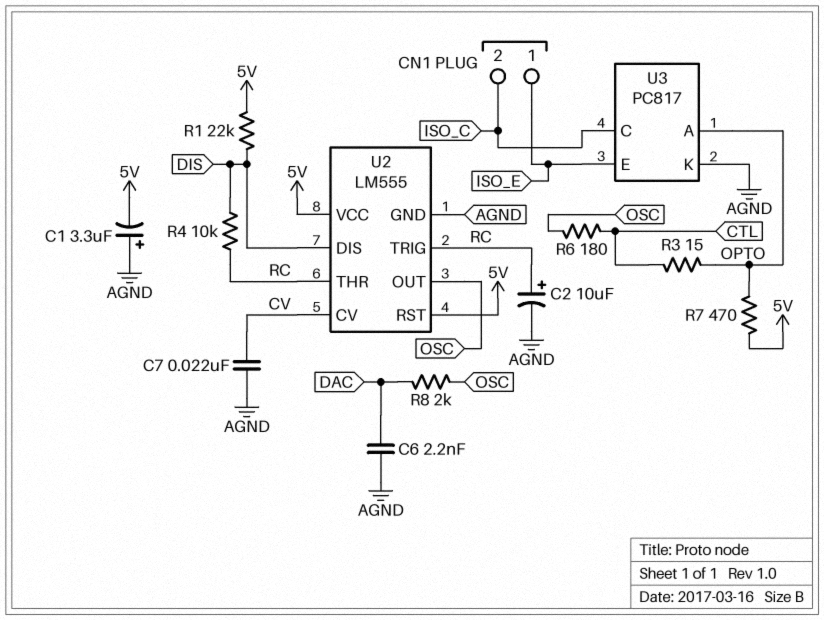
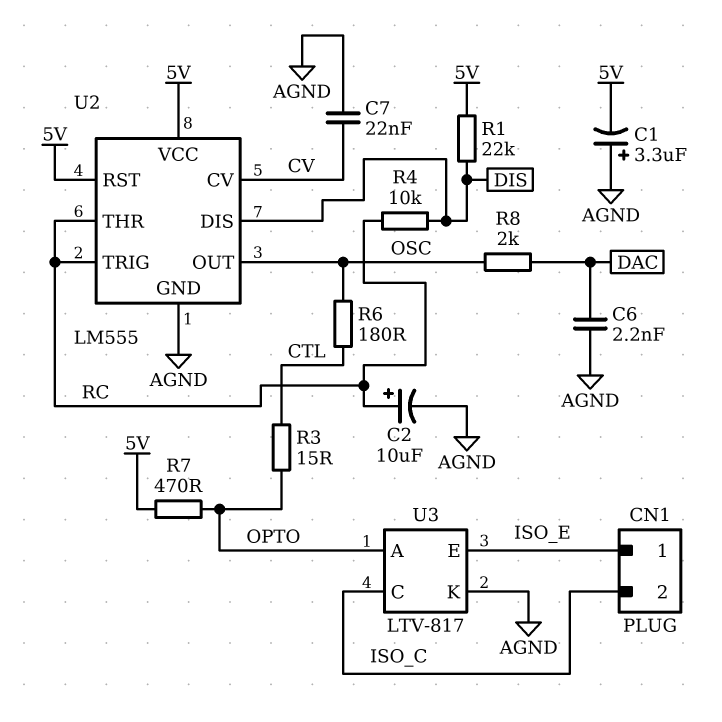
U3: PC817 -> LTV-817

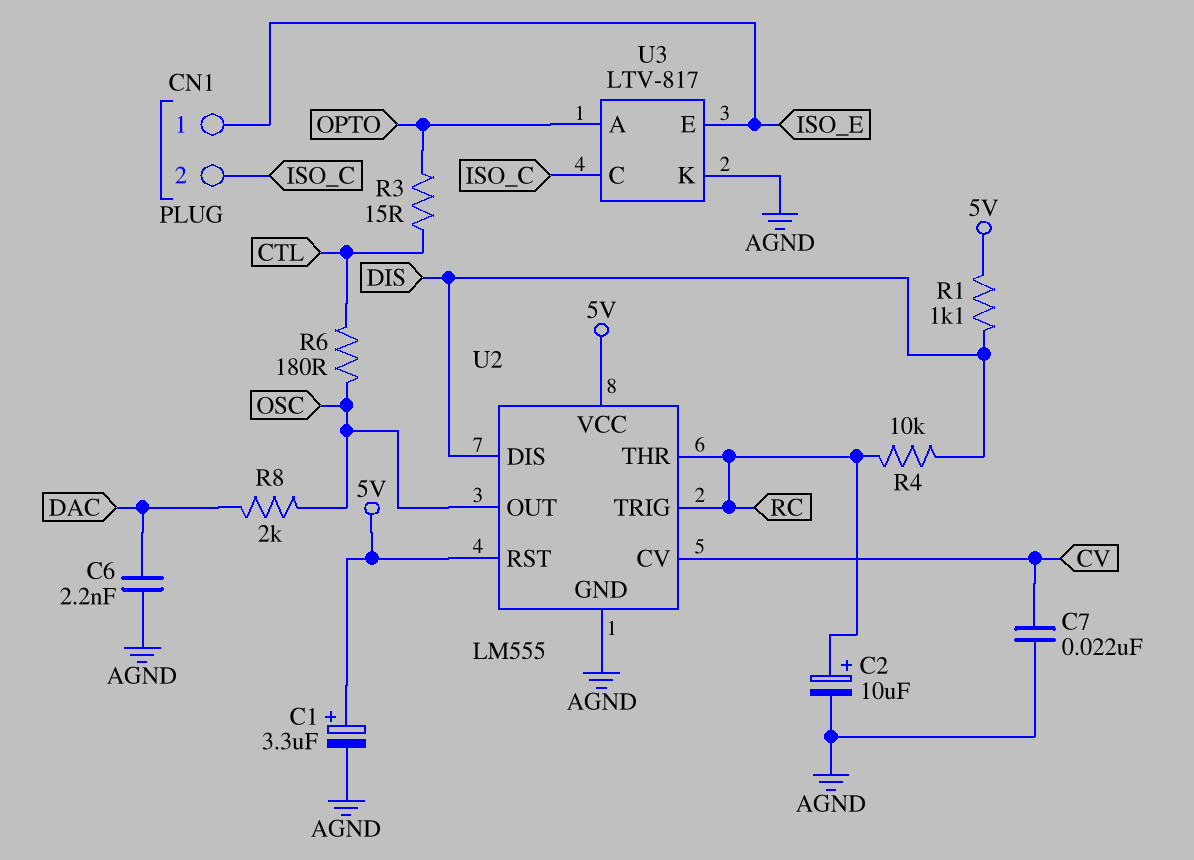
C1: 3.3uF (plus AGND, minus 5V) -> 3.3uF (plus 5V, minus AGND)
R1: 22k (5V, DIS) -> 1.1k (5V, DIS)
R7: 470 (5V, OPTO) -> none

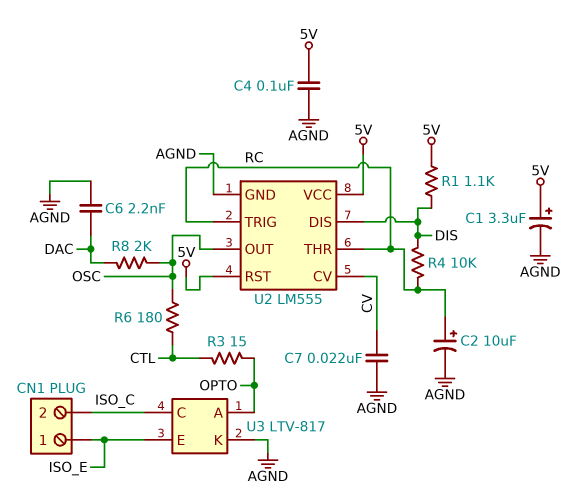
C4: none -> 100nF (5V, AGND)

